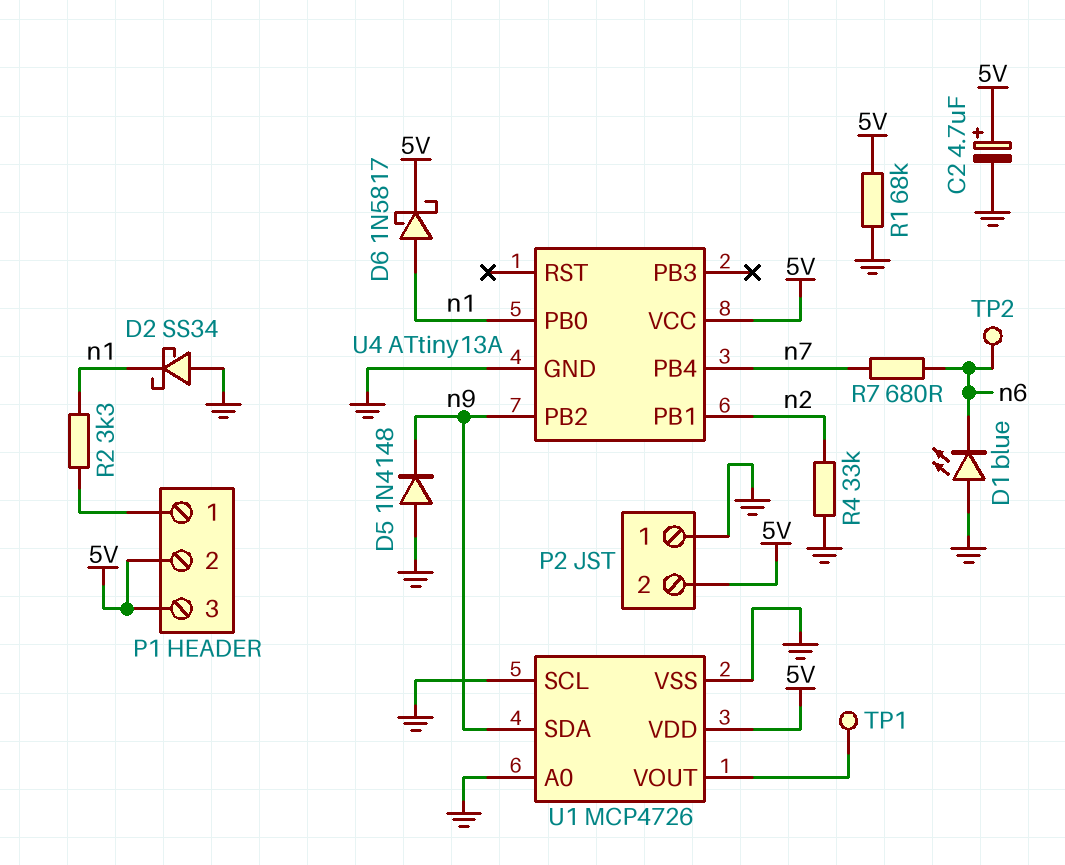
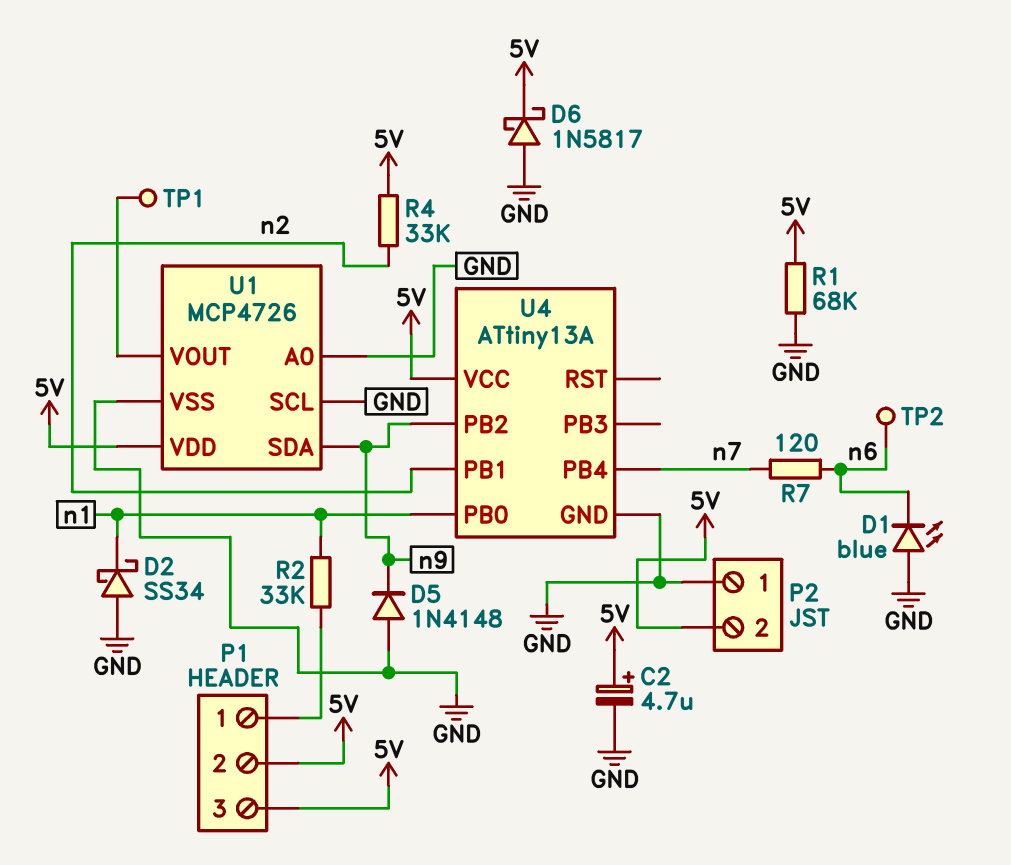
D6: schottky 1N5817 (A n1, K 5V) -> schottky 1N5817 (A GND, K 5V)
R2: 3.3k (P1/1, n1) -> 33k (P1/1, n1)
R4: 33k (GND, n2) -> 33k (5V, n2)
R7: 680 (n6, n7) -> 120 (n6, n7)

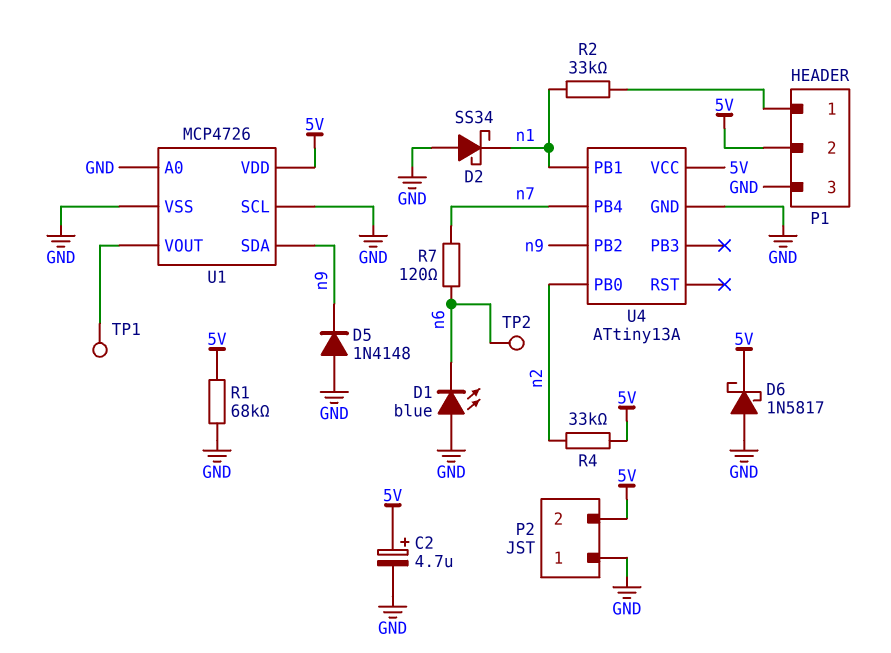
P1 pin 3: 5V -> GND
U4 pin PB0: n1 -> n2
U4 pin PB1: n2 -> n1

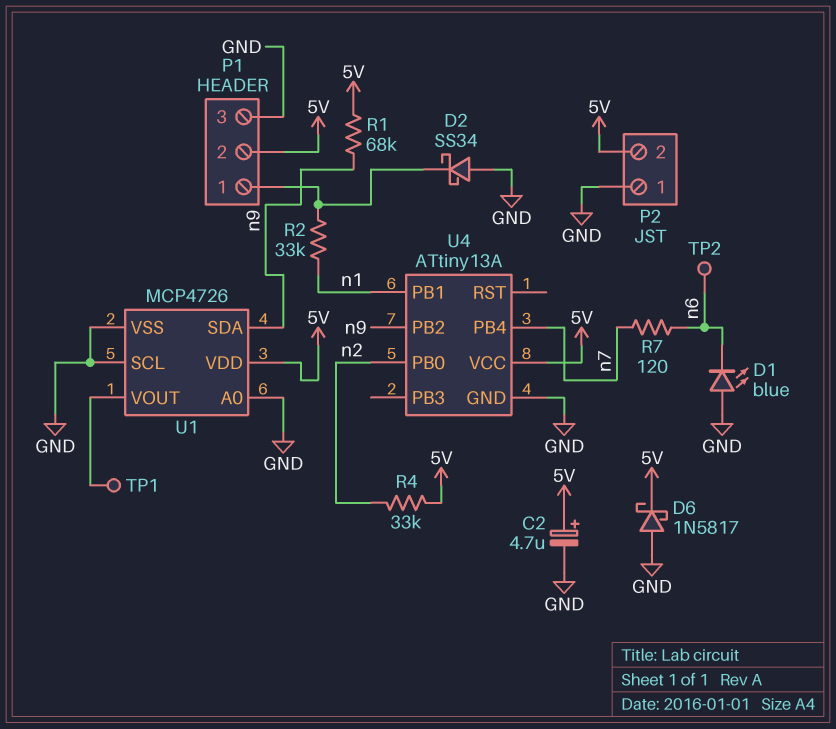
D2: schottky SS34 (A GND, K n1) -> schottky SS34 (A GND, K P1/1)
D5: diode 1N4148 (A GND, K n9) -> none
R1: 68k (5V, GND) -> 68k (5V, n9)

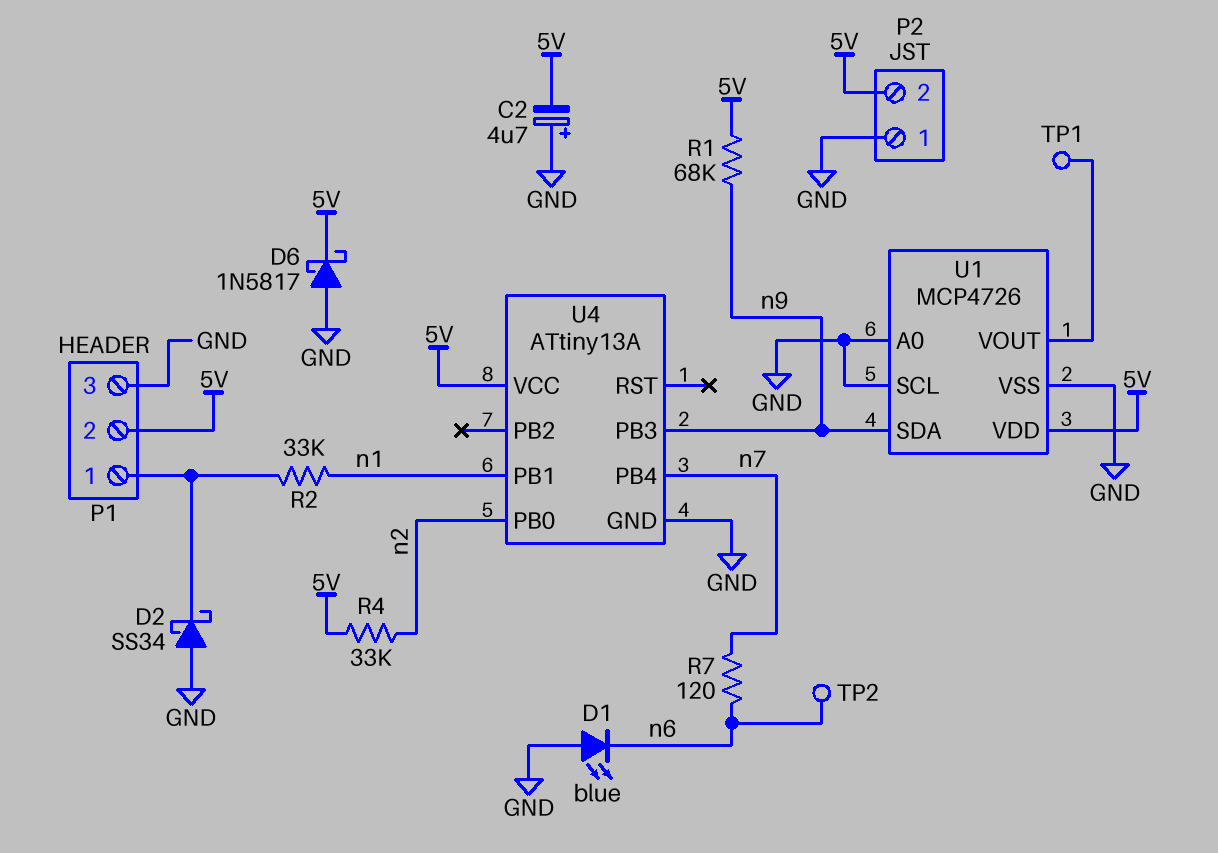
C2: 4.7uF (plus 5V, minus GND) -> 4.7uF (plus GND, minus 5V)
U4 pin PB2: n9 -> none
U4 pin PB3: none -> n9

